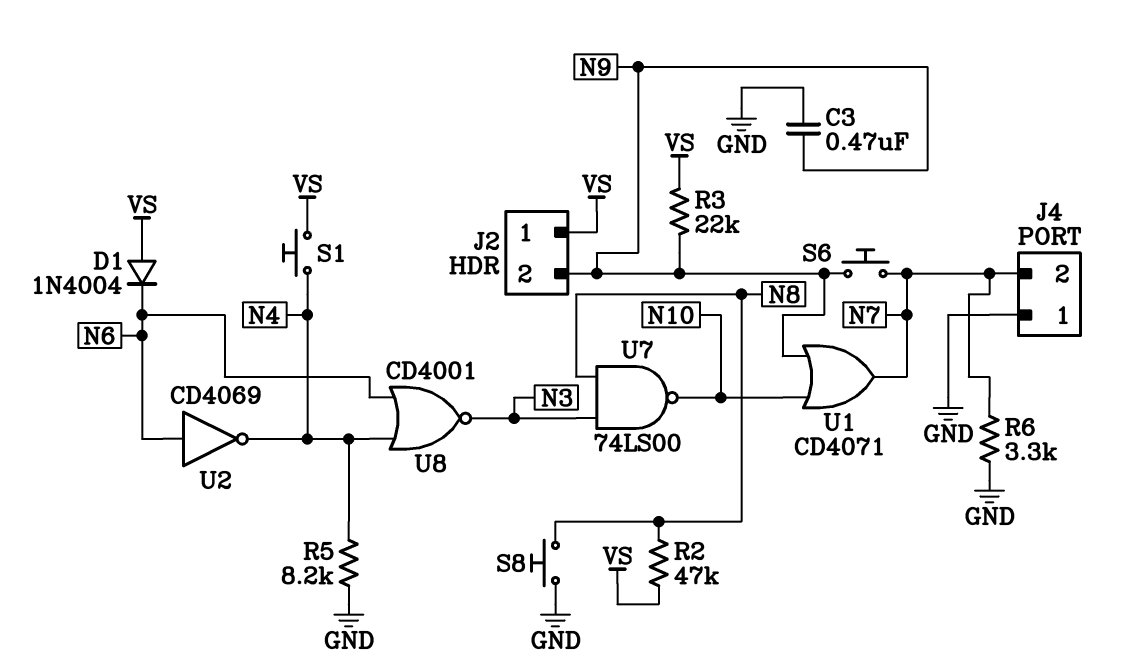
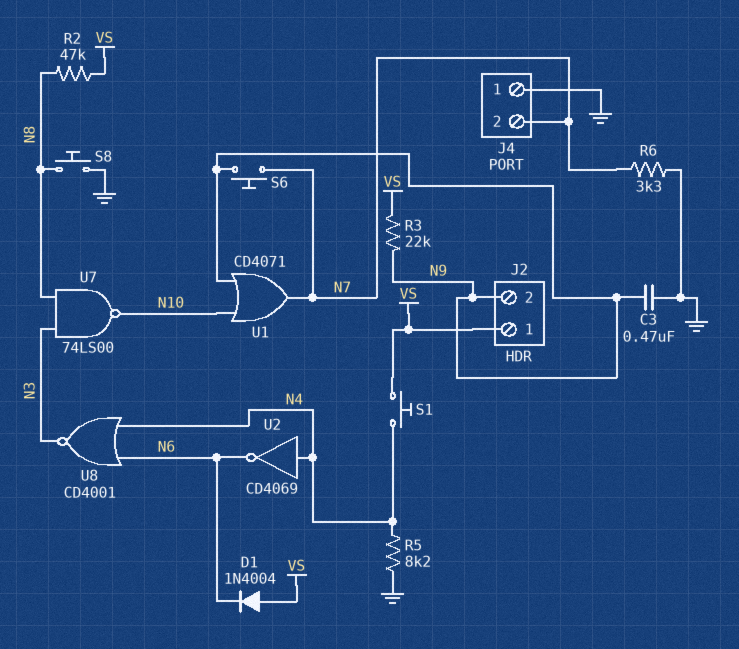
U2: NOT CD4069 (in N6, out N4) -> NOT CD4069 (in N4, out N6)

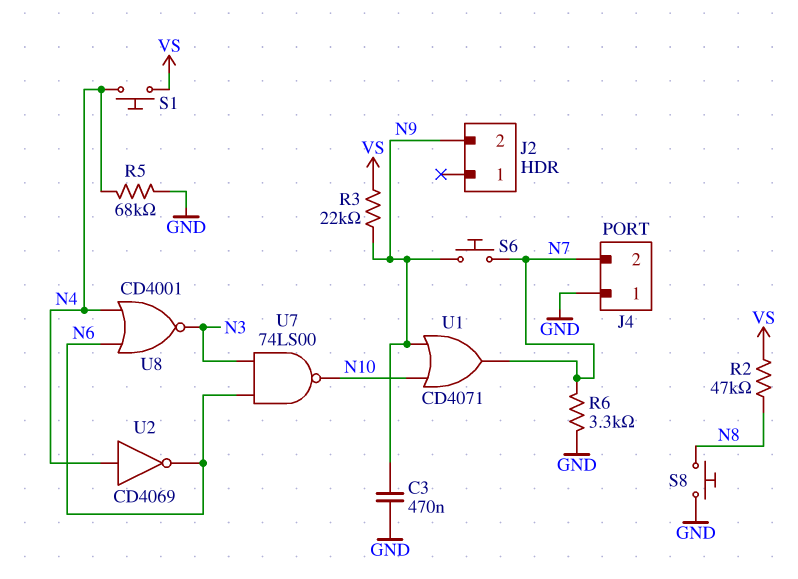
D1: diode 1N4004 (A VS, K N6) -> none
J2 pin 1: VS -> none
R5: 8.2k (GND, N4) -> 68k (GND, N4)
U7: NAND 74LS00 (in N3, in N8, out N10) -> NAND 74LS00 (in N3, in N6, out N10)

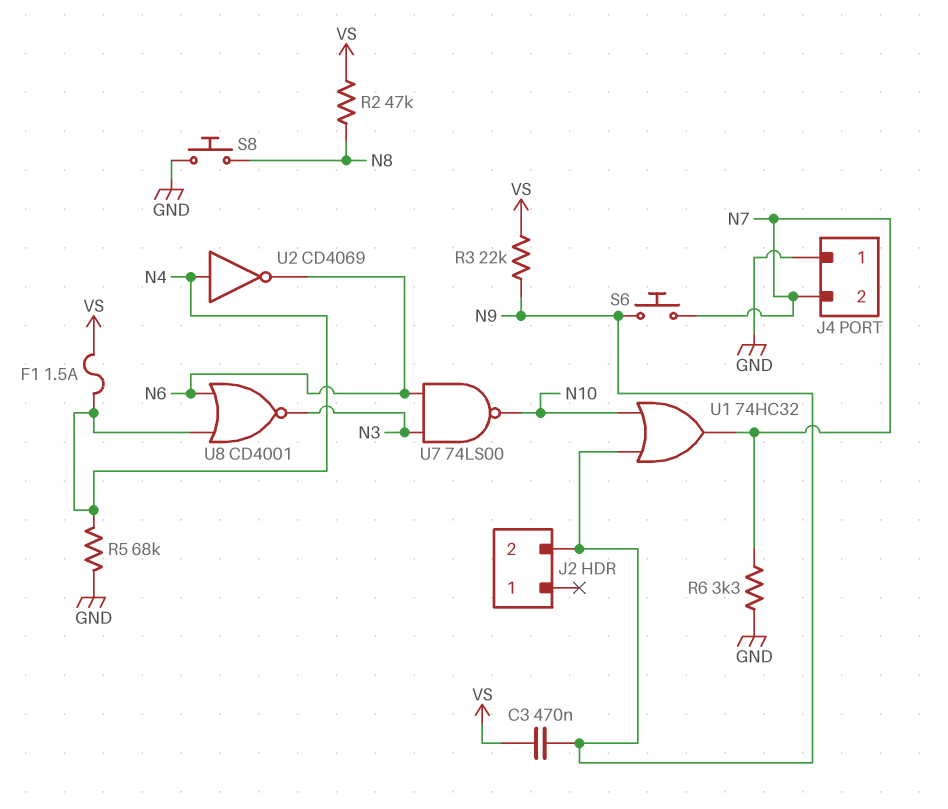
C3: 470nF (GND, N9) -> 470nF (N9, VS)
F1: none -> 1.5A (N4, VS)
S1: button (N4, VS) -> none
U1: OR CD4071 (in N9, in N10, out N7) -> OR 74HC32 (in N9, in N10, out N7)

